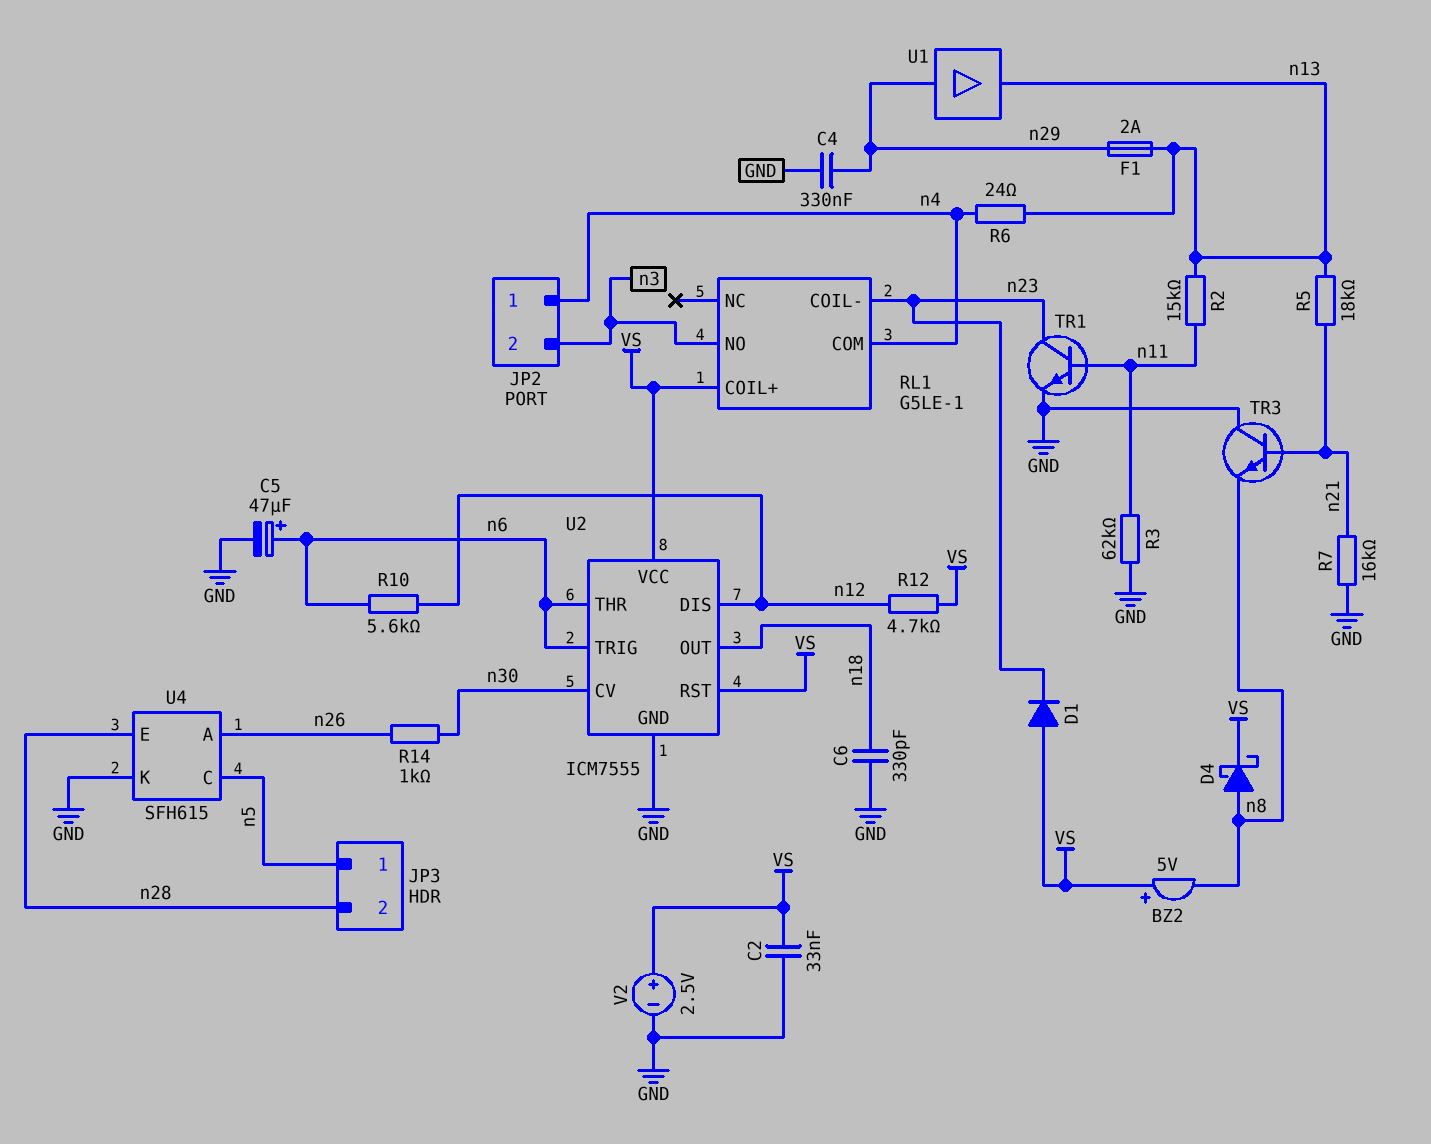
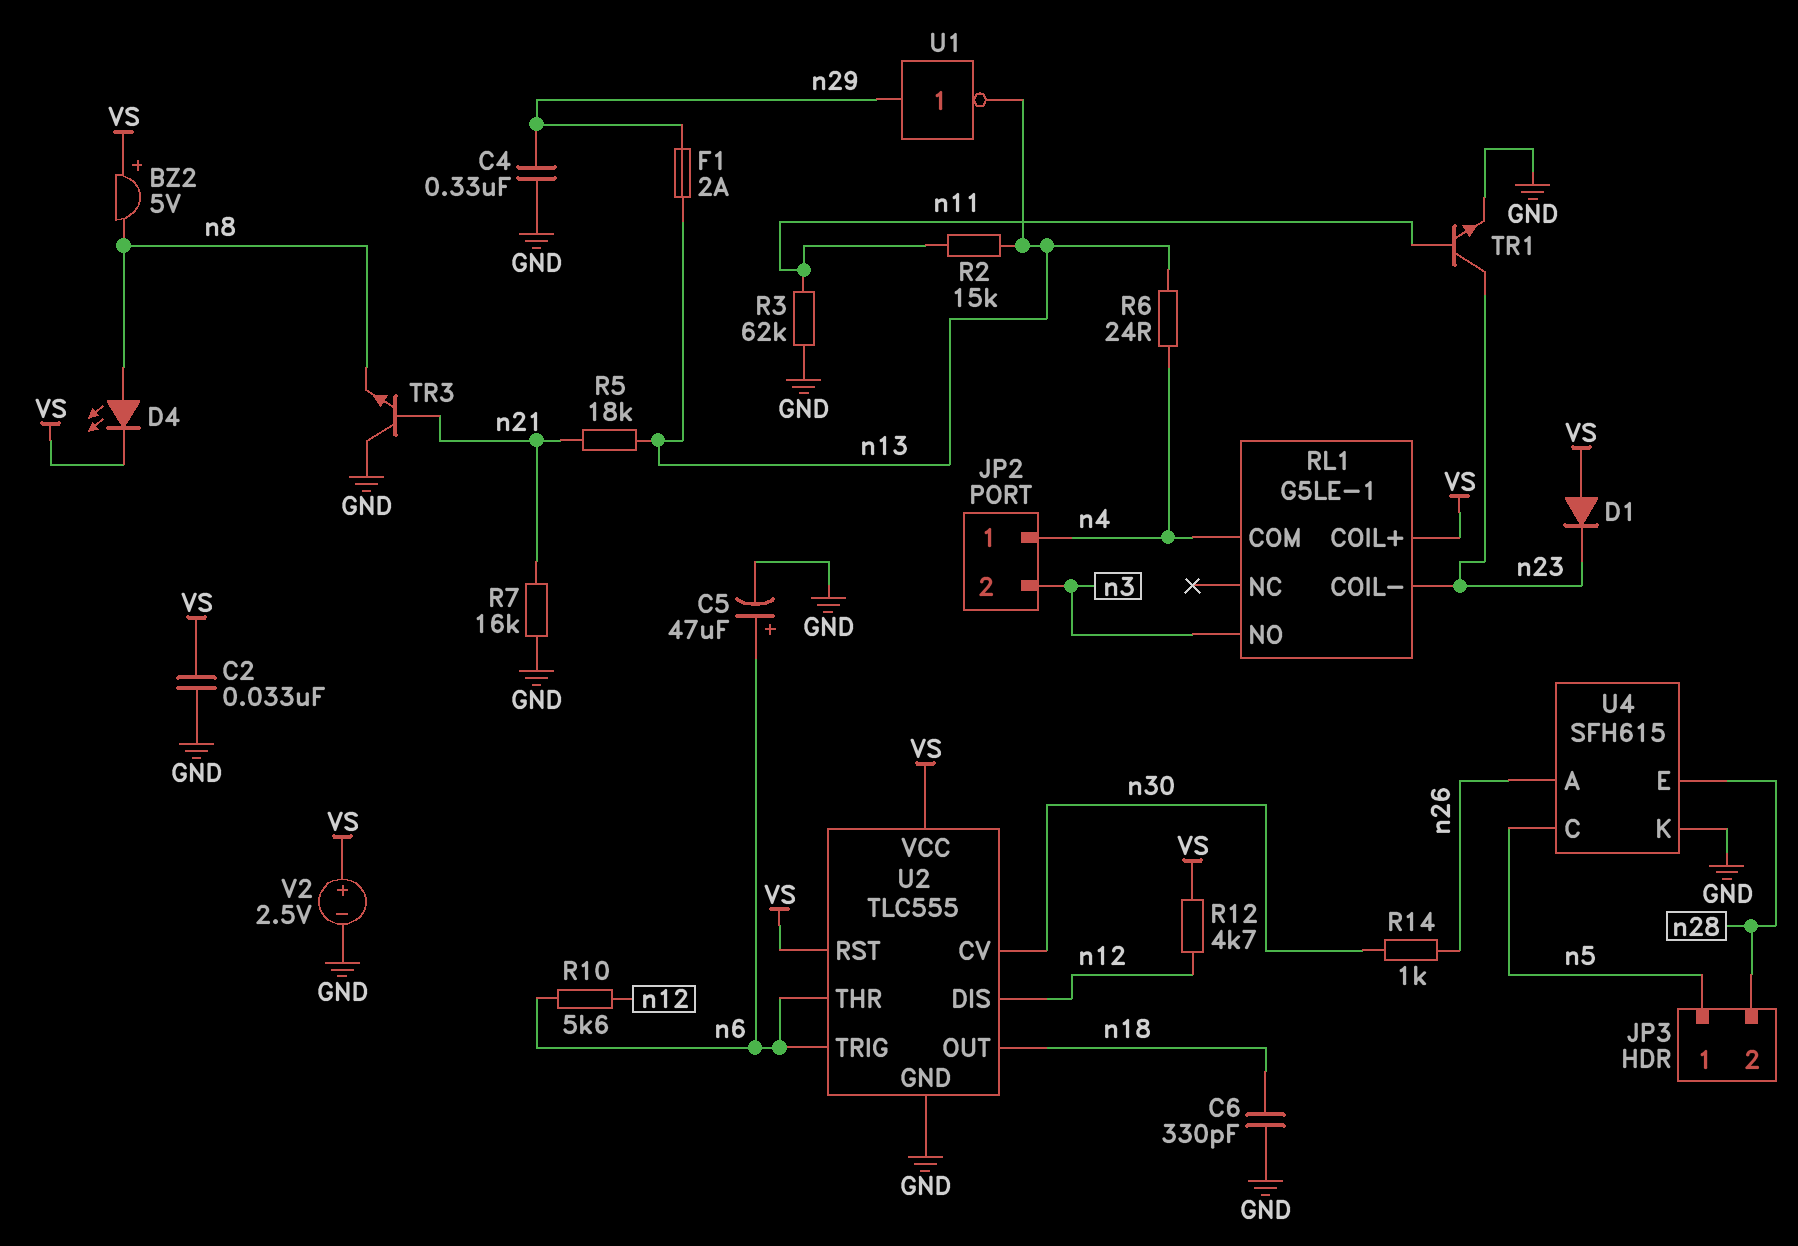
D4: schottky (A n8, K VS) -> LED (A n8, K VS)
U1: buffer (in n29, out n13) -> NOT (in n29, out n13)
U2: ICM7555 -> TLC555

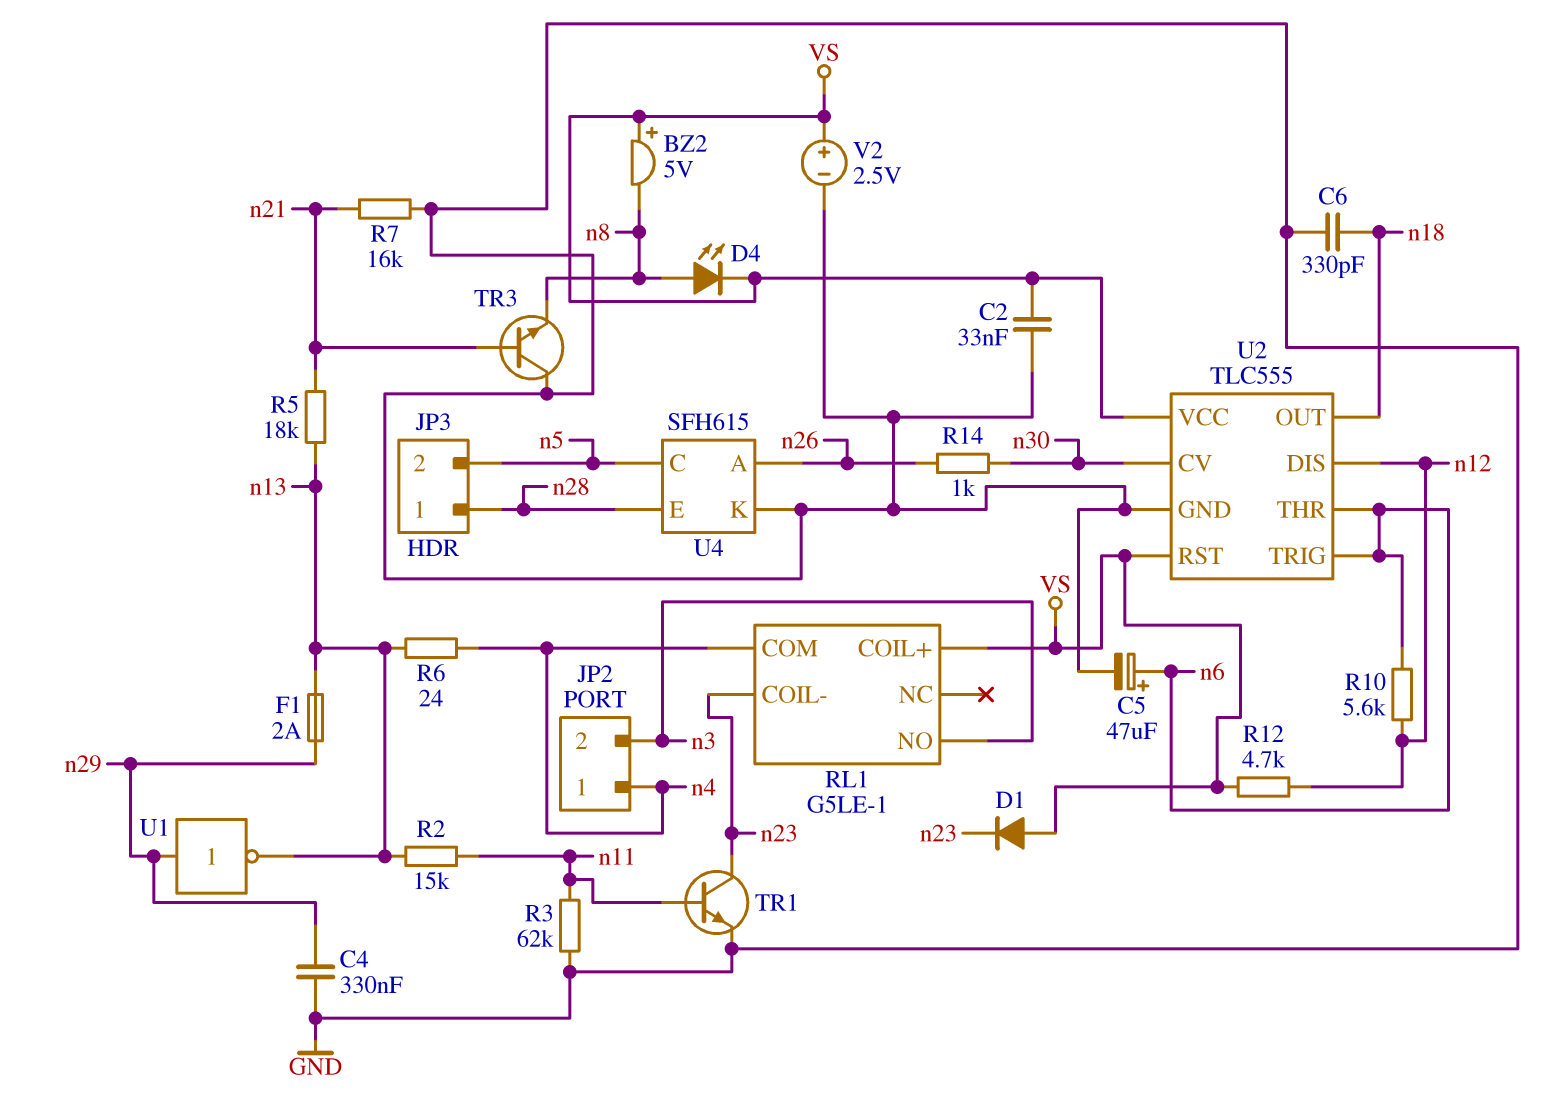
JP3 pin 1: n5 -> n28
JP3 pin 2: n28 -> n5

